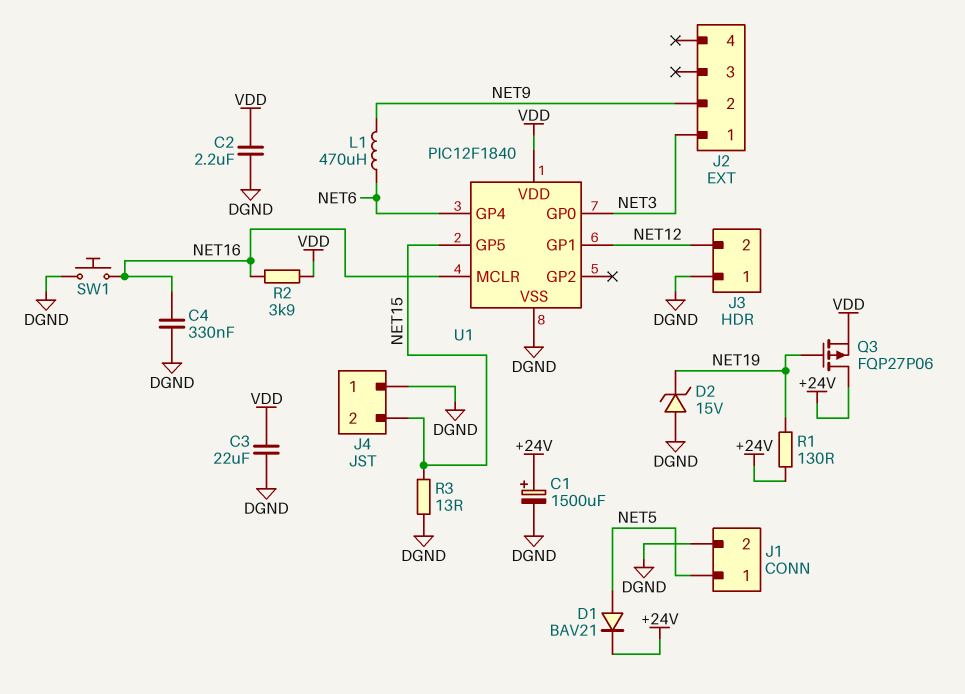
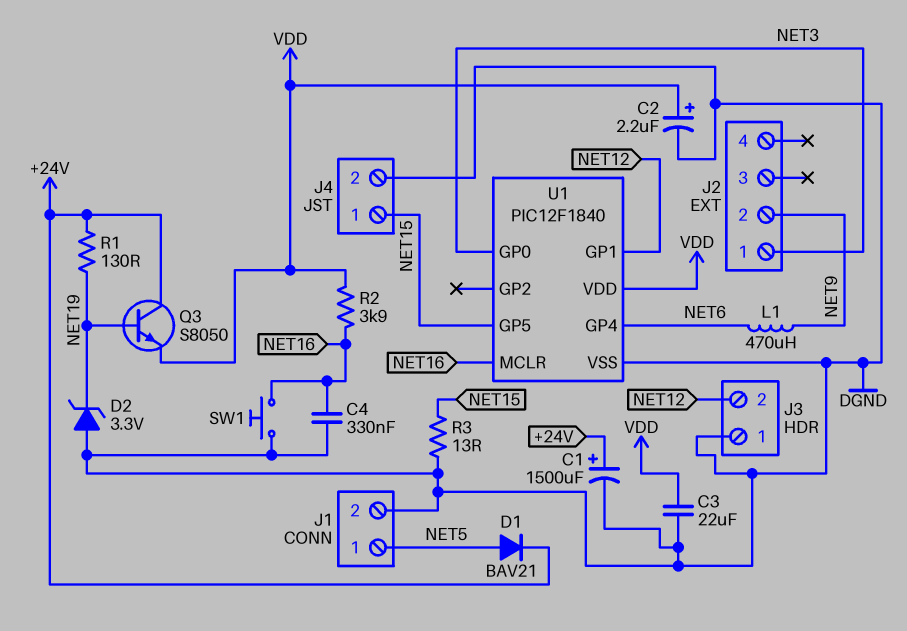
C2: 2.2uF (DGND, VDD) -> 2.2uF (plus VDD, minus DGND)
D2: zener 15V (A DGND, K NET19) -> zener 3.3V (A DGND, K NET19)
J4 pin 1: DGND -> NET15
J4 pin 2: NET15 -> DGND
Q3: PMOS FQP27P06 (G NET19, D +24V, S VDD) -> NPN S8050 (B NET19, C +24V, E VDD)

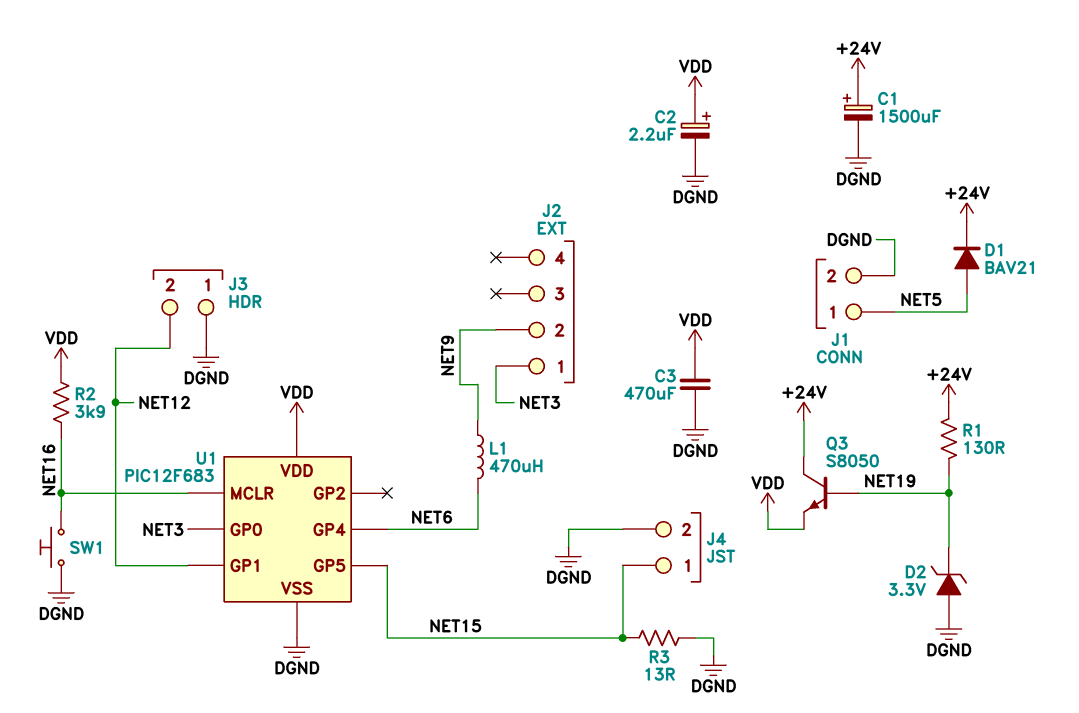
C3: 22uF (DGND, VDD) -> 470uF (DGND, VDD)
C4: 330nF (DGND, NET16) -> none
U1: PIC12F1840 -> PIC12F683

